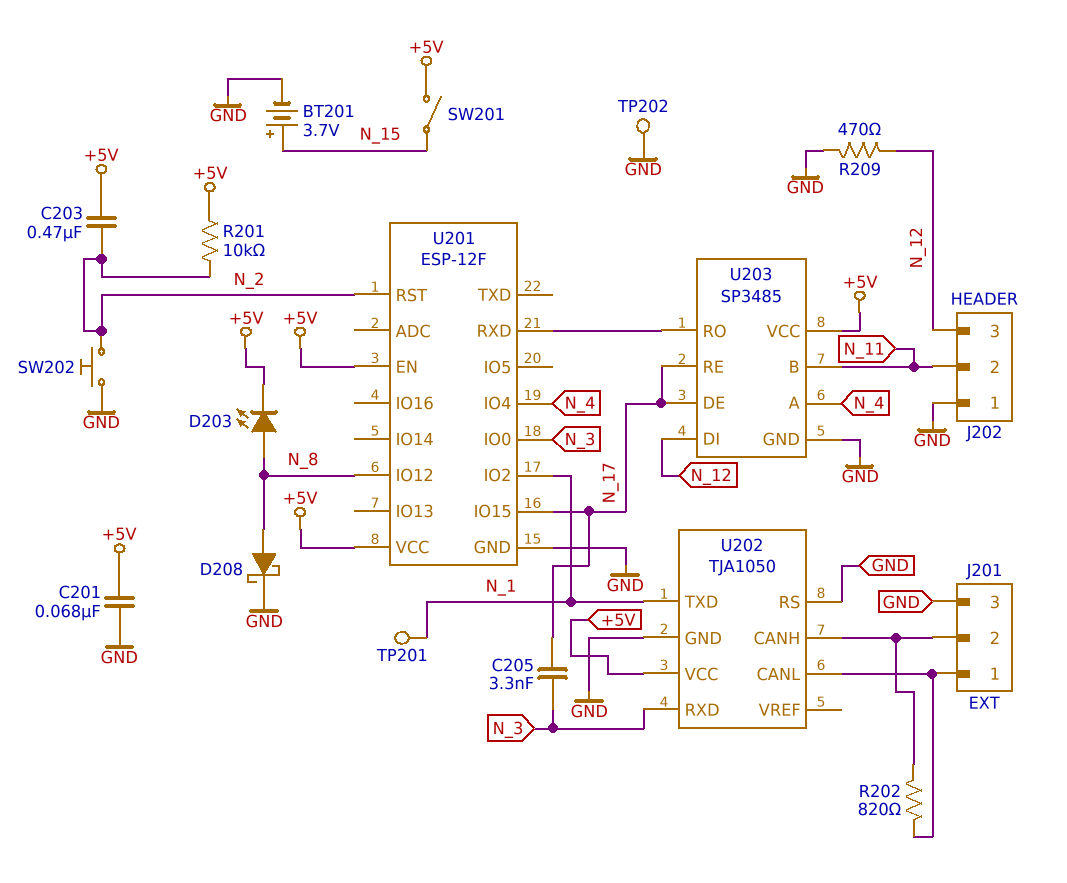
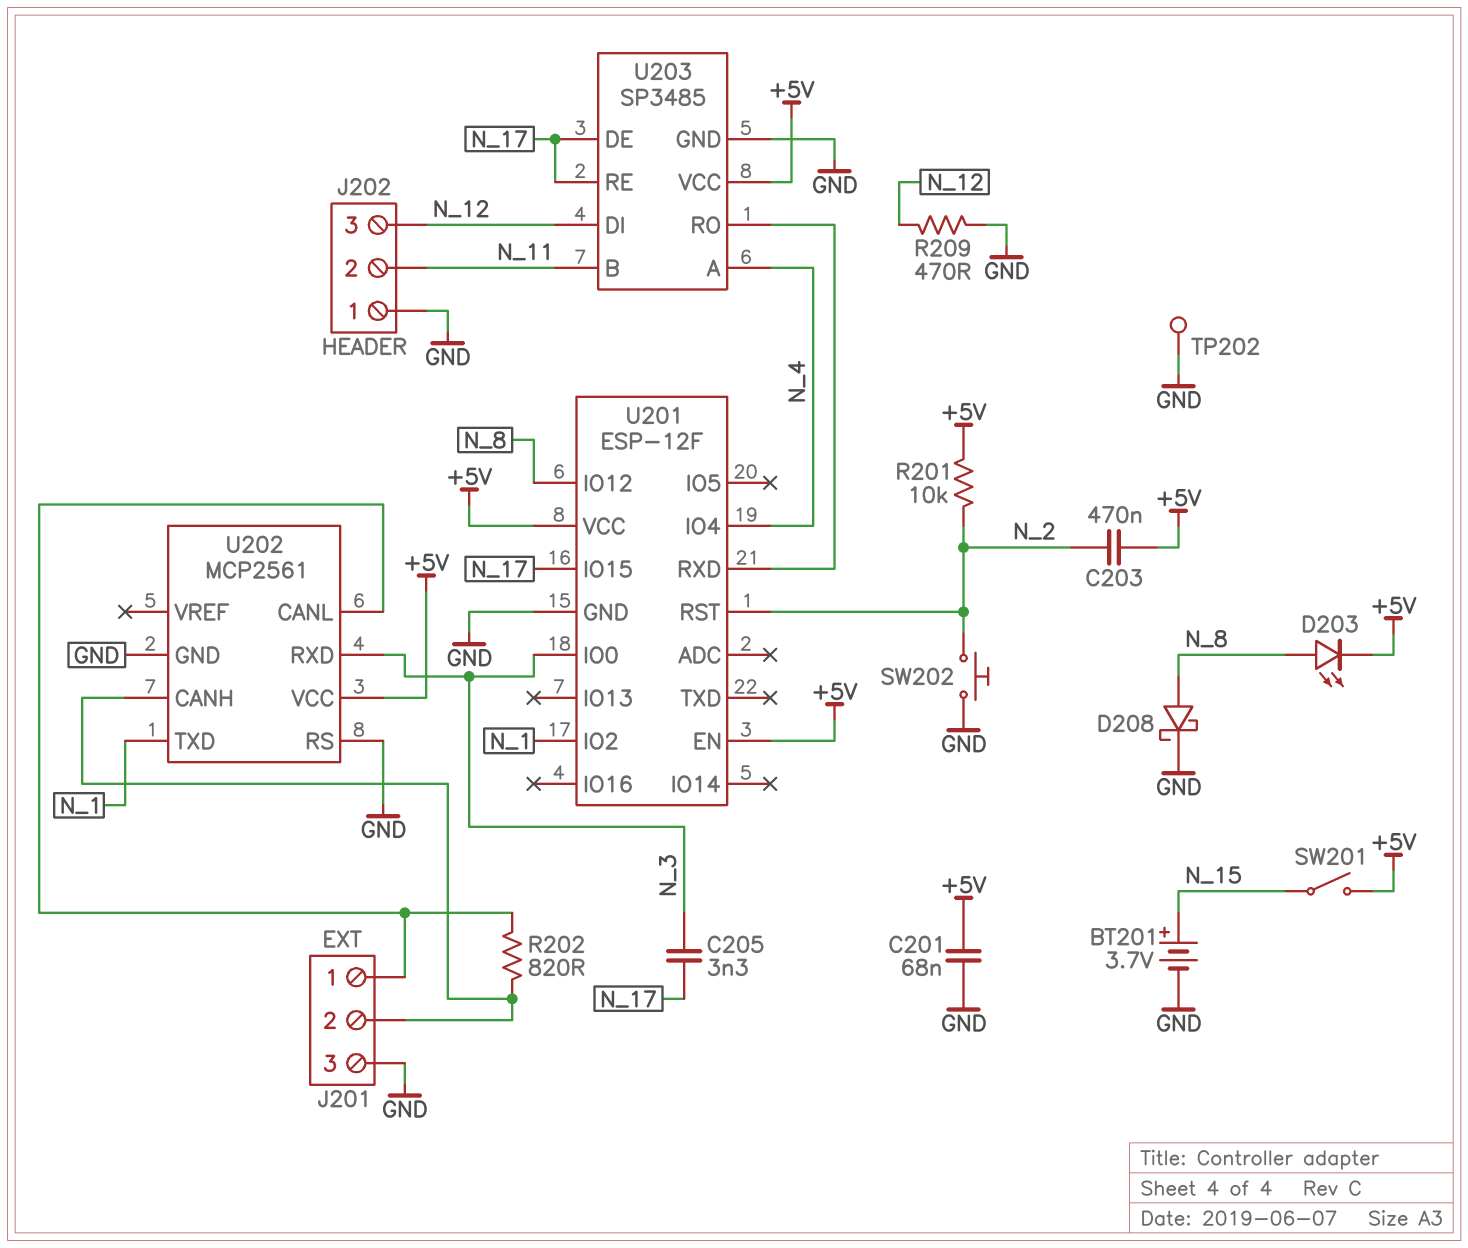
TP201: test point (N_1) -> none
U202: TJA1050 -> MCP2561

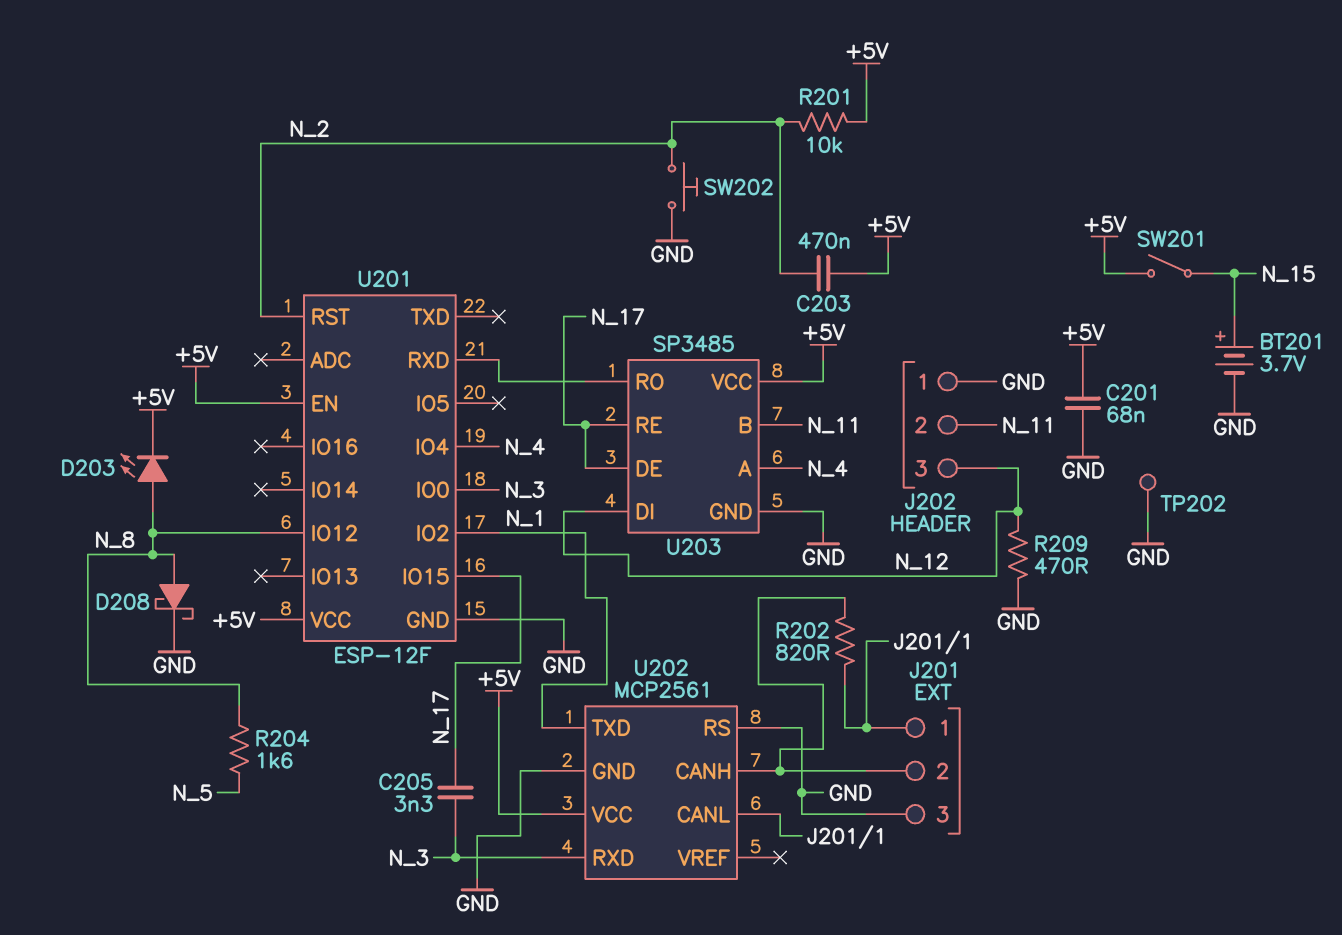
R204: none -> 1.6k (N_5, N_8)

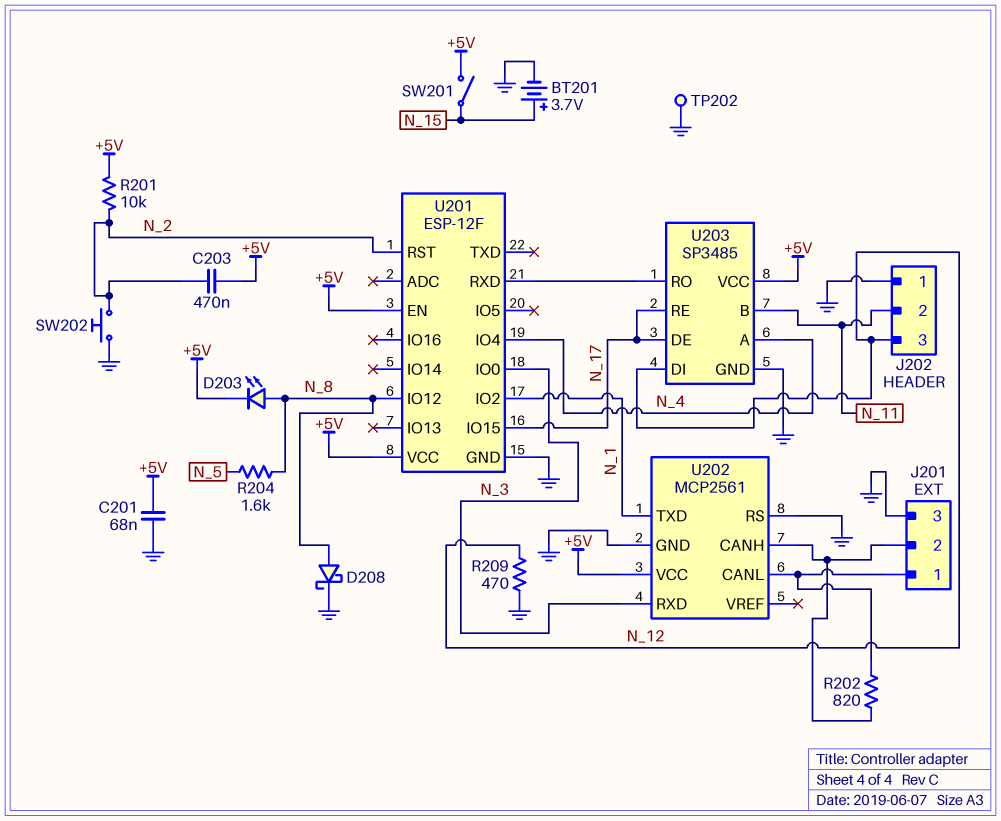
C205: 3.3nF (N_3, N_17) -> none

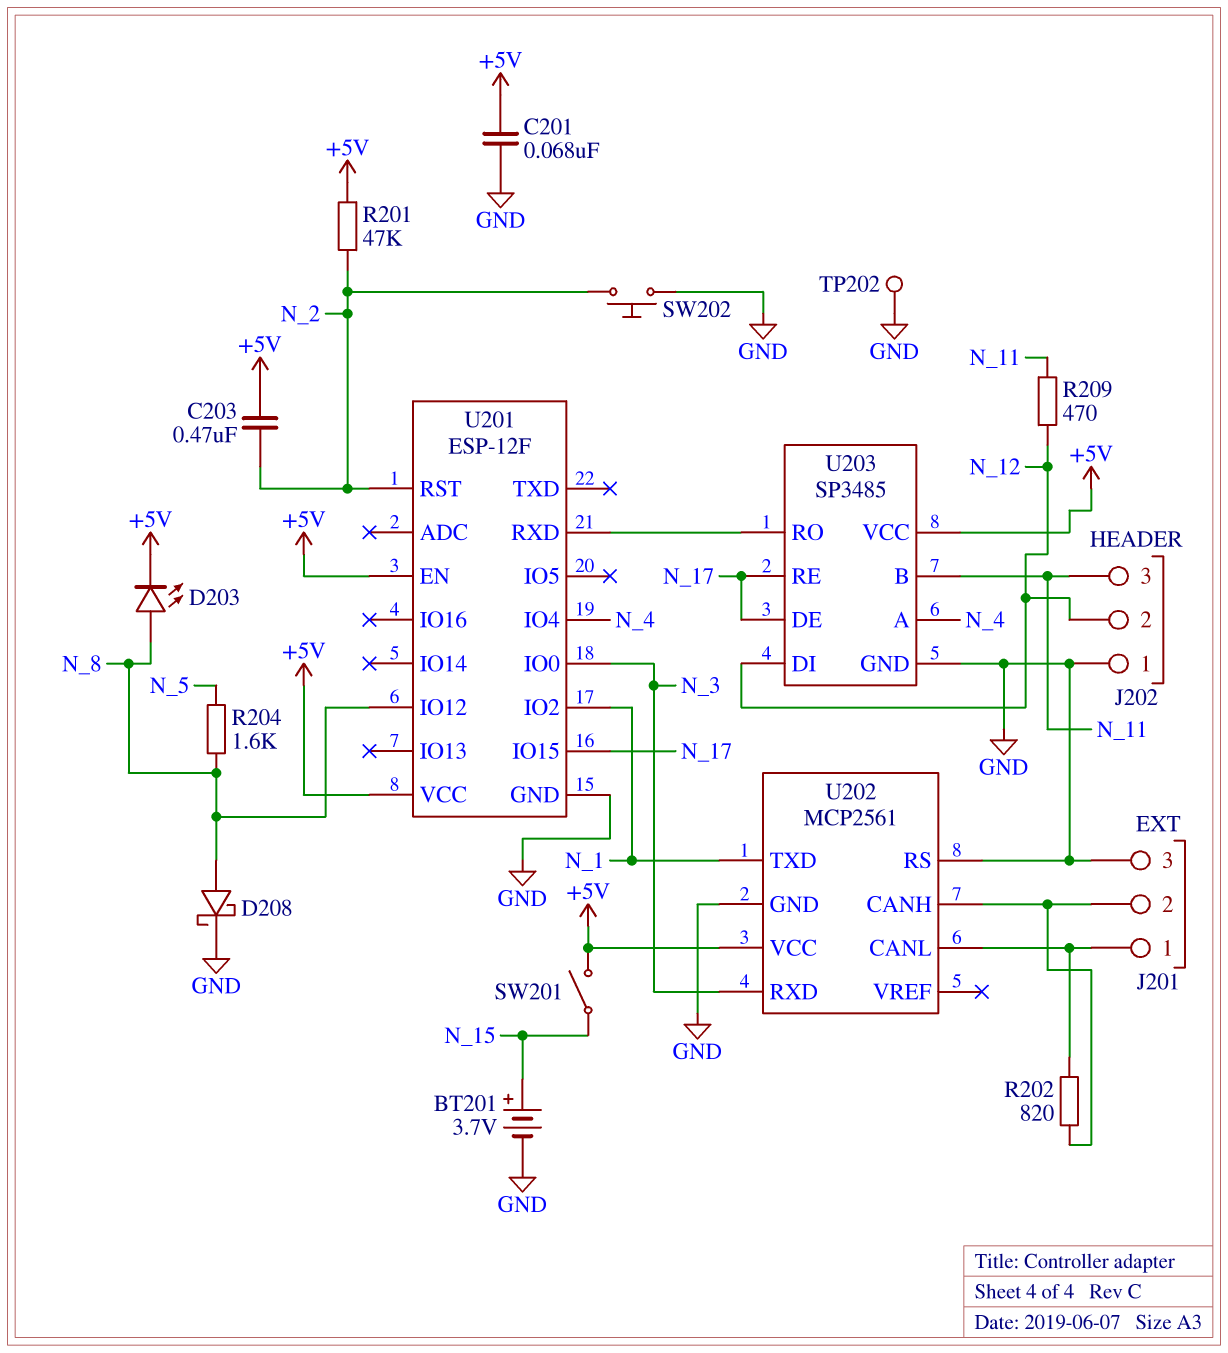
J202 pin 2: N_11 -> N_12
J202 pin 3: N_12 -> N_11
R201: 10k (+5V, N_2) -> 47k (+5V, N_2)
R209: 470 (GND, N_12) -> 470 (N_11, N_12)

